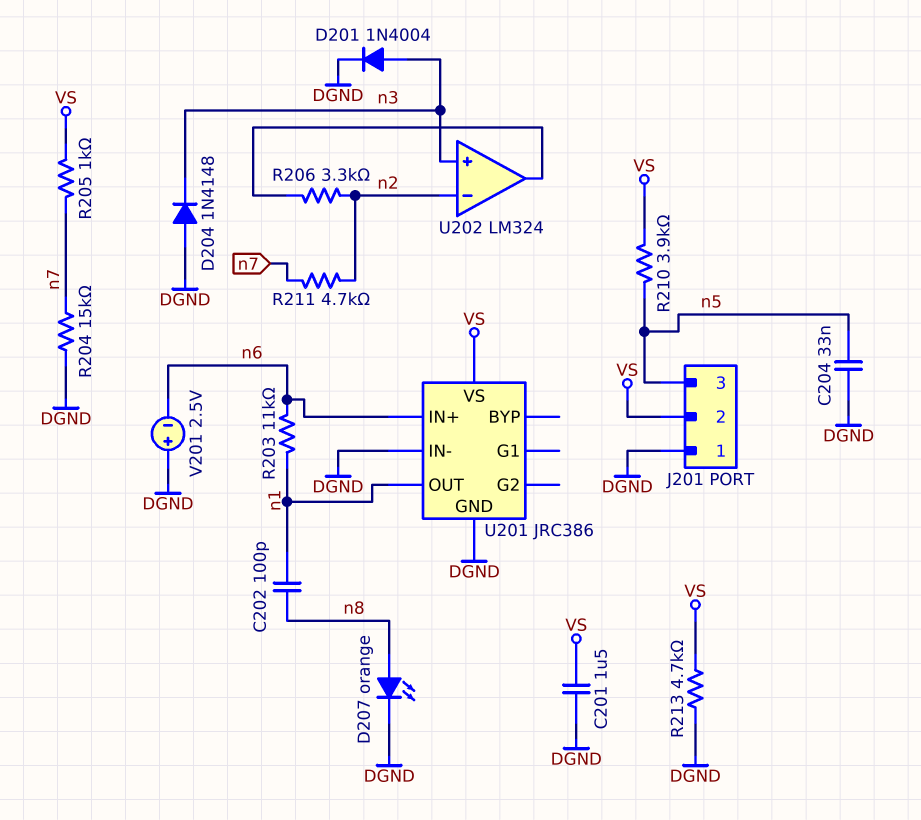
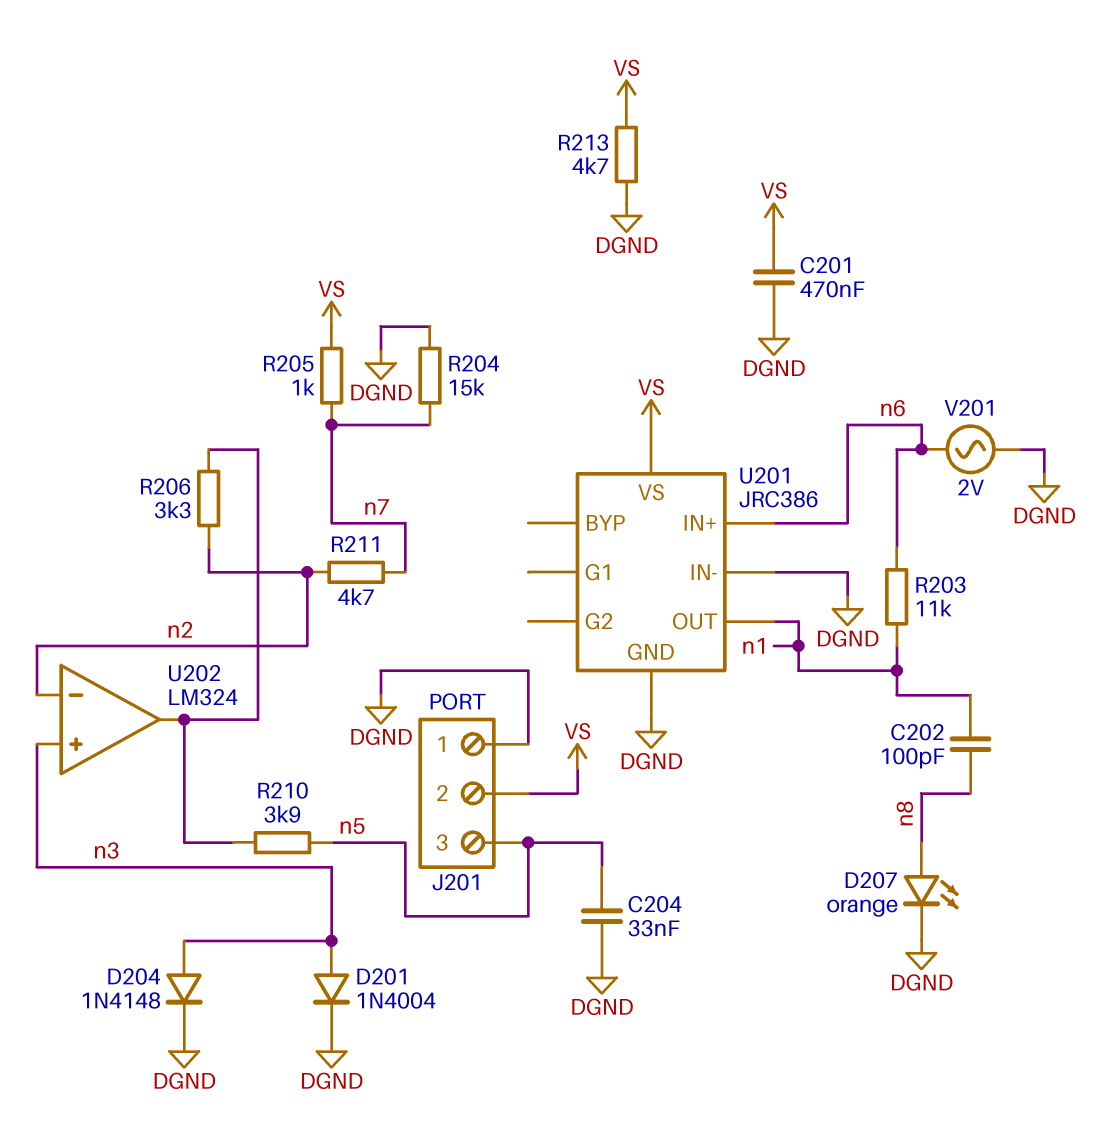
C201: 1.5uF (DGND, VS) -> 470nF (DGND, VS)
D204: diode 1N4148 (A DGND, K n3) -> diode 1N4148 (A n3, K DGND)
R210: 3.9k (VS, n5) -> 3.9k (U202/out, n5)
V201: 2.5V (plus DGND, minus n6) -> AC 2V (DGND, n6)

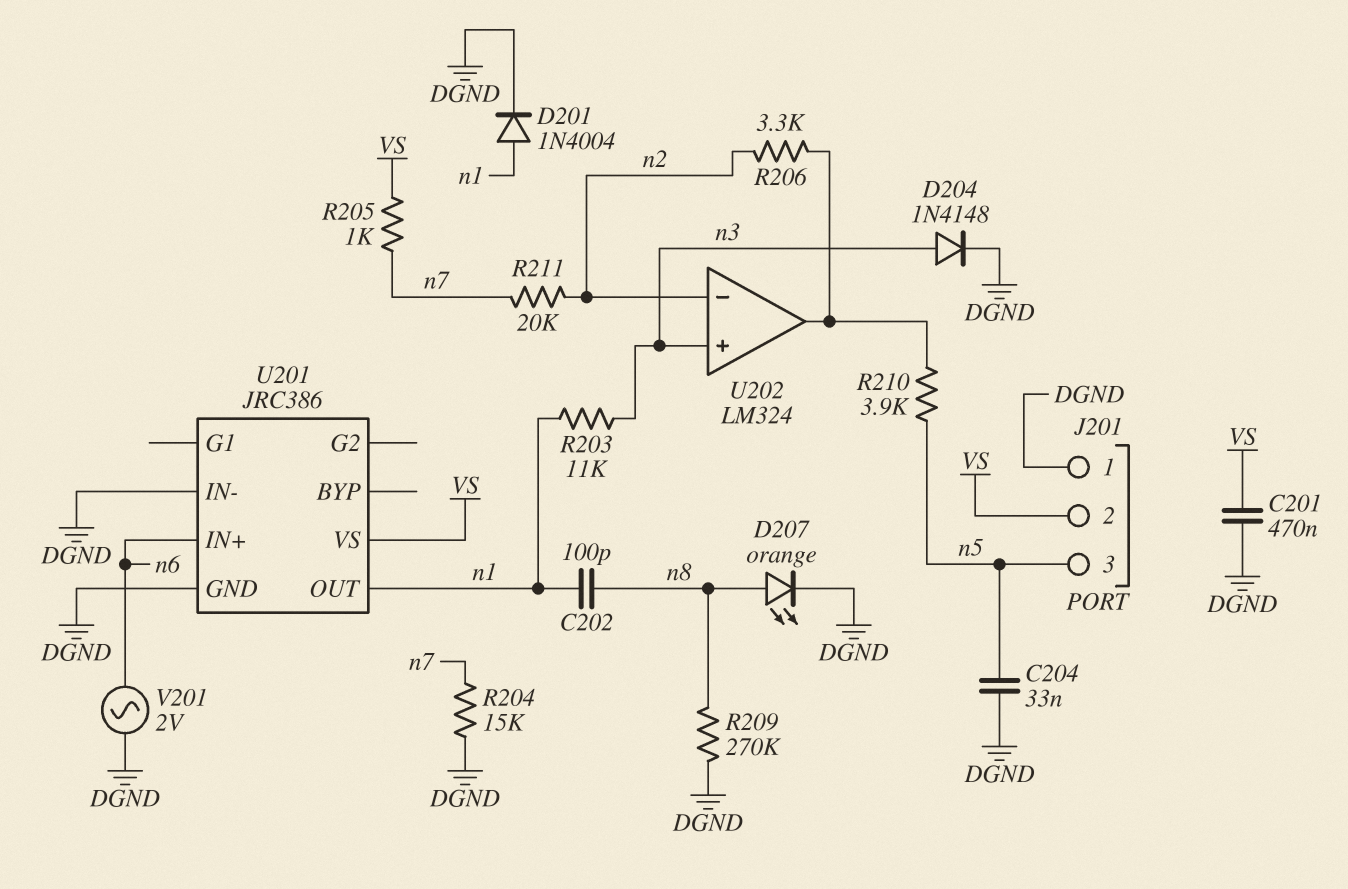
D201: diode 1N4004 (A n3, K DGND) -> diode 1N4004 (A n1, K DGND)
R203: 11k (n1, n6) -> 11k (n1, n3)
R209: none -> 270k (DGND, n8)
R211: 4.7k (n2, n7) -> 20k (n2, n7)
R213: 4.7k (DGND, VS) -> none

